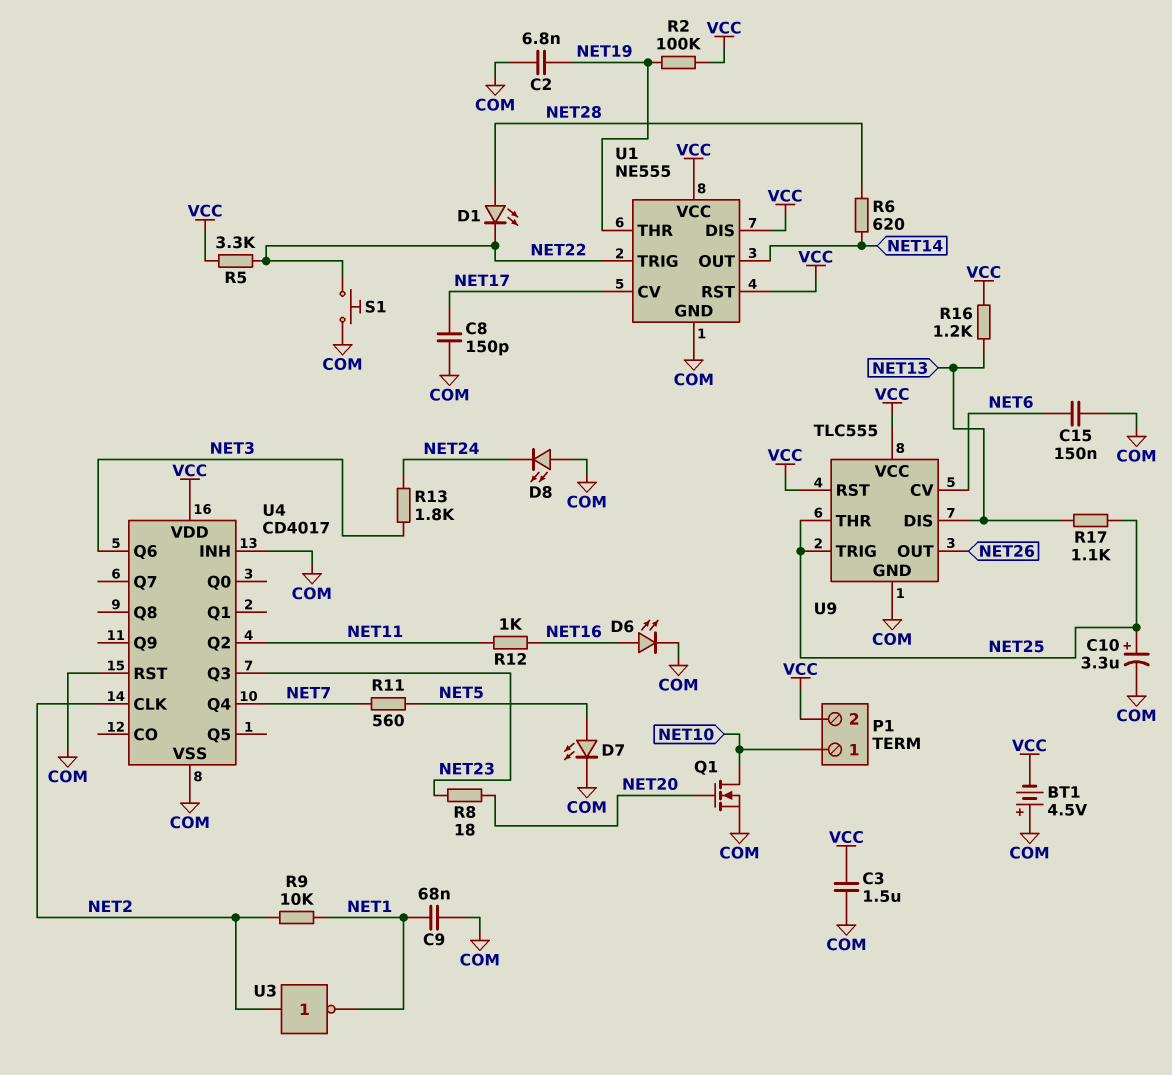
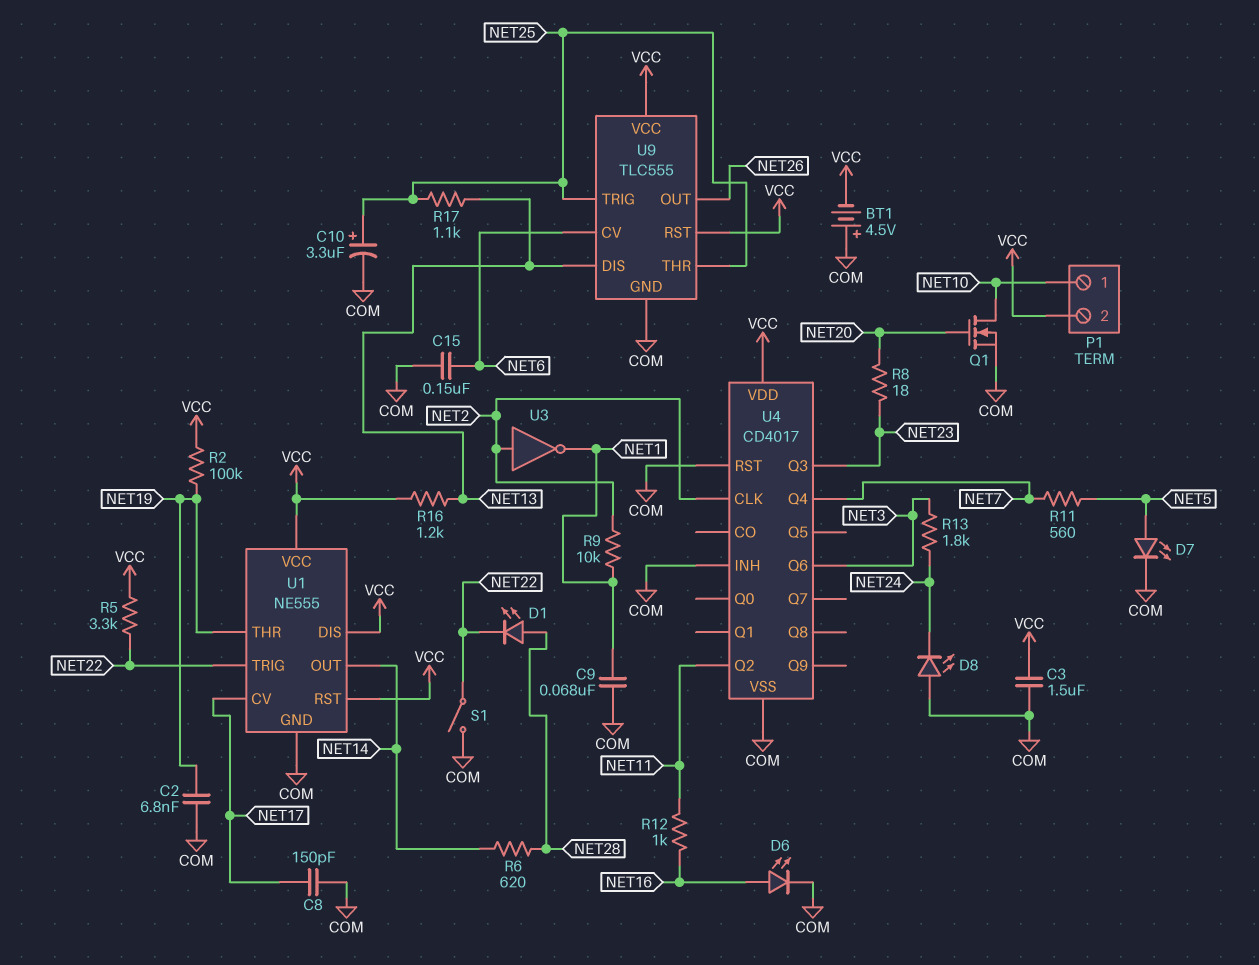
S1: button (COM, NET22) -> switch (COM, NET22)

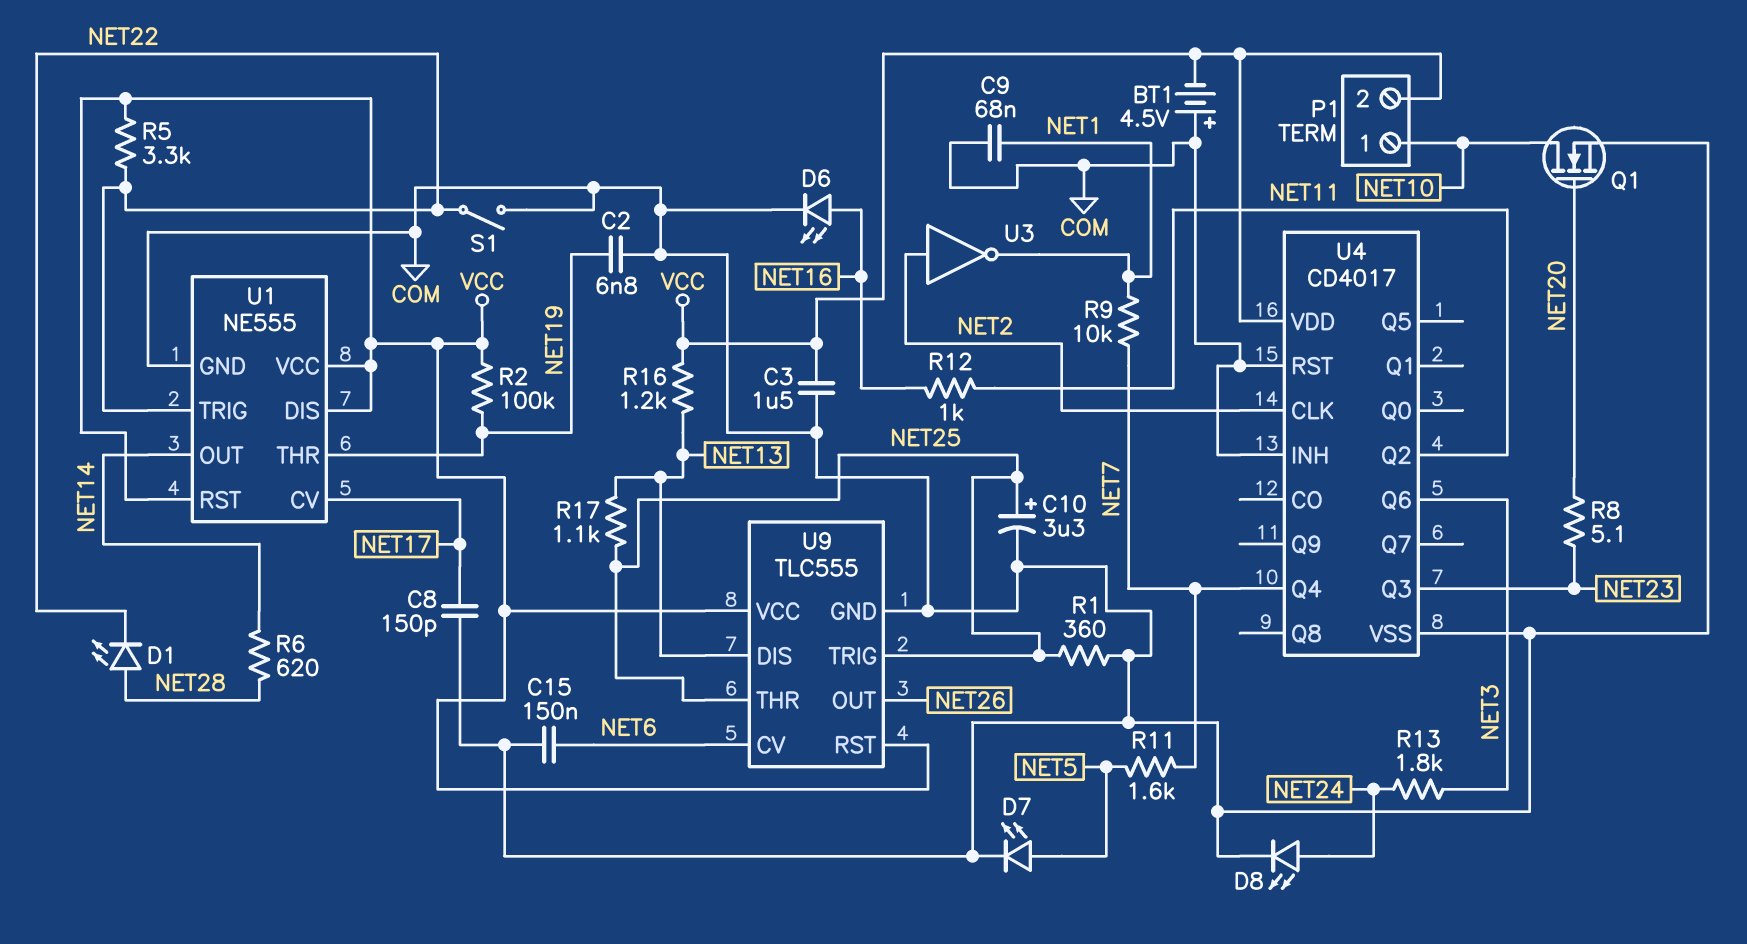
D8: LED (A COM, K NET24) -> LED (A NET24, K COM)
R1: none -> 360 (COM, NET25)
R8: 18 (NET20, NET23) -> 5.1 (NET20, NET23)
R9: 10k (NET1, NET2) -> 10k (NET1, NET7)
R11: 560 (NET5, NET7) -> 1.6k (NET5, NET7)

